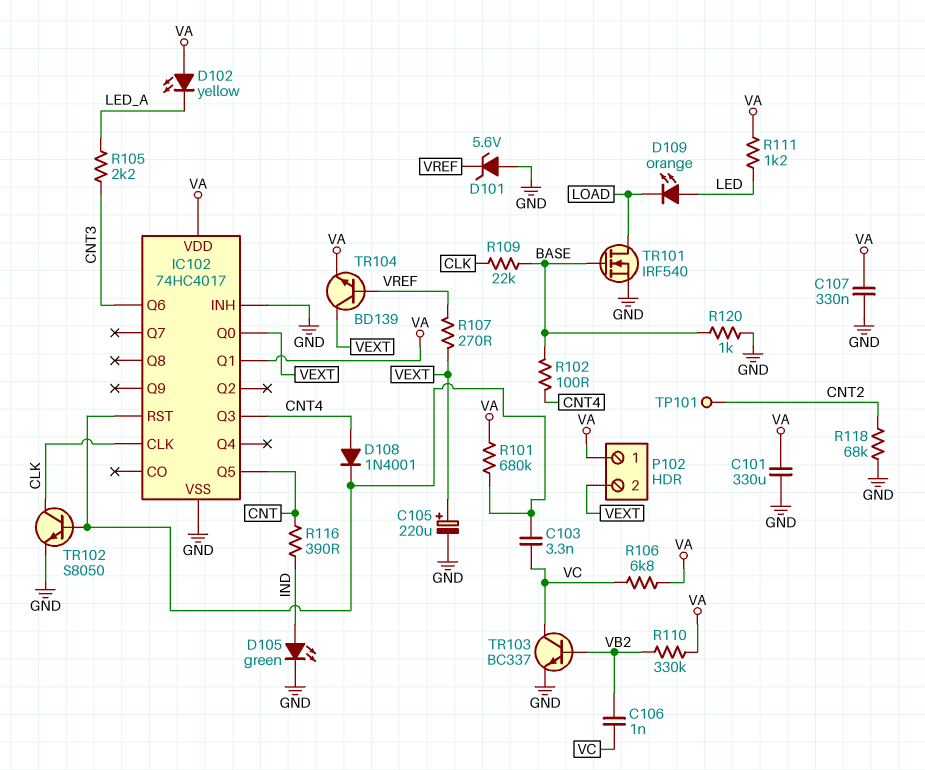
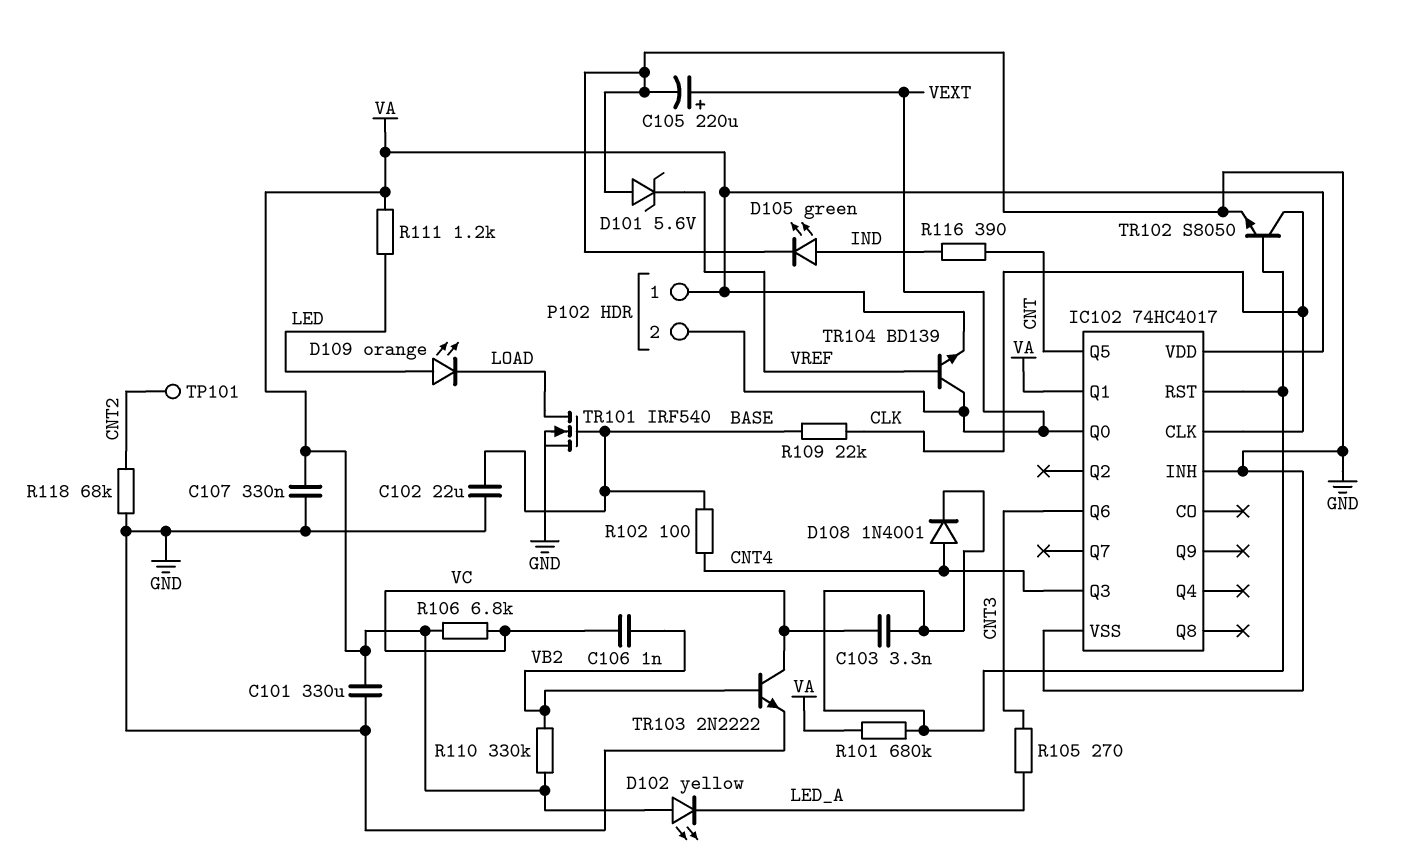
C102: none -> 22uF (BASE, GND)
R105: 2.2k (CNT3, LED_A) -> 270 (CNT3, LED_A)
R107: 270 (VEXT, VREF) -> none
R120: 1k (BASE, GND) -> none
TR103: NPN BC337 (B VB2, C VC, E GND) -> NPN 2N2222 (B VB2, C VC, E GND)

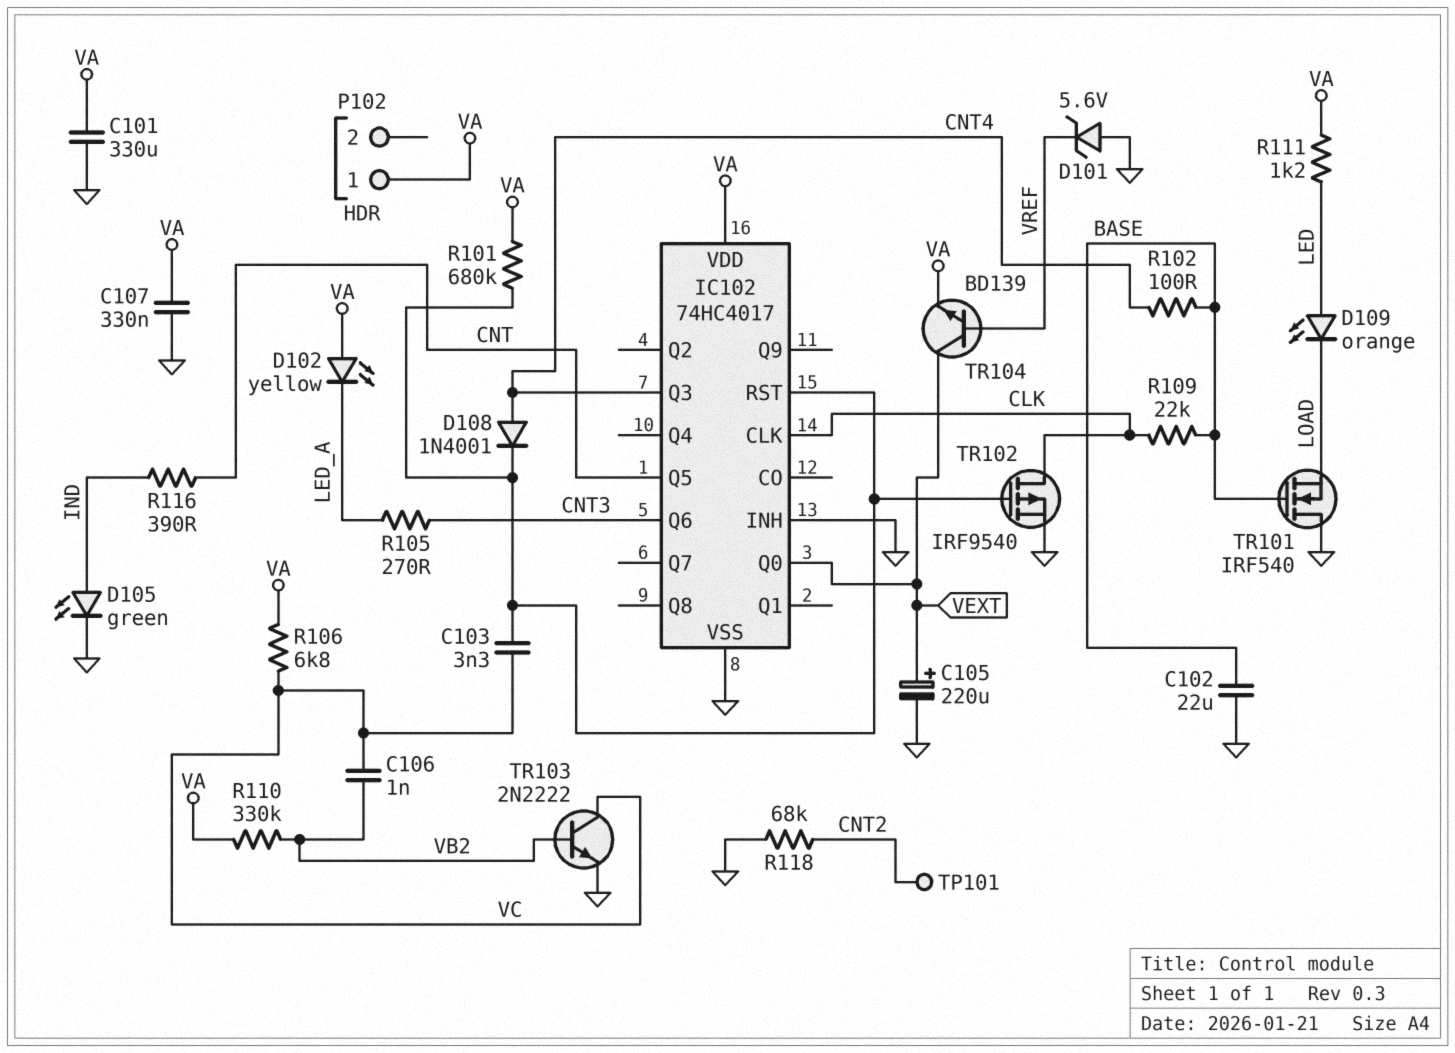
IC102 pin Q1: VA -> none
P102 pin 2: VEXT -> none
TR101: NMOS IRF540 (G BASE, D LOAD, S GND) -> NMOS IRF540 (G BASE, D GND, S LOAD)
TR102: NPN S8050 (B IC102/RST, C CLK, E GND) -> PMOS IRF9540 (G IC102/RST, D CLK, S GND)

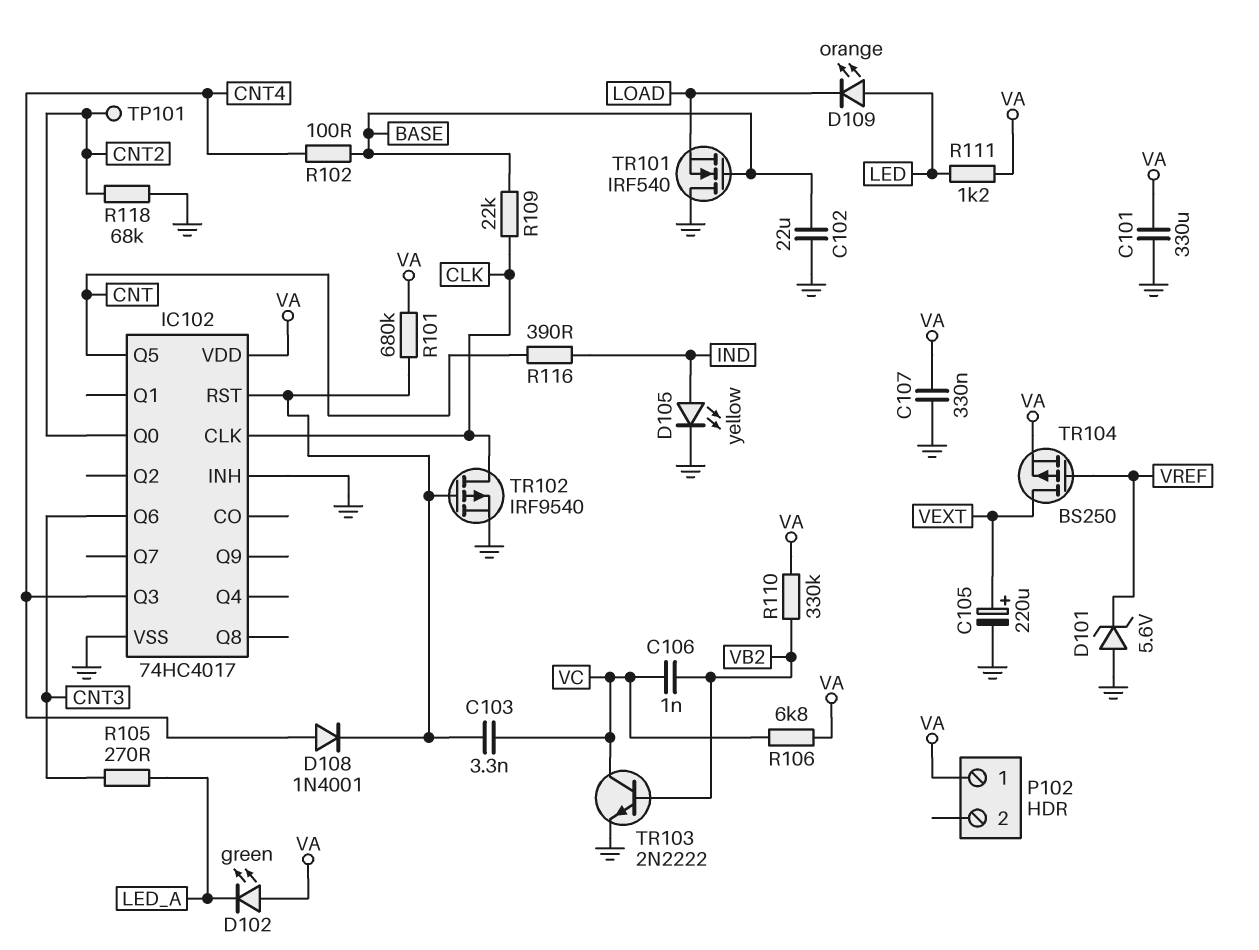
D102: LED yellow (A VA, K LED_A) -> LED green (A VA, K LED_A)
D105: LED green (A IND, K GND) -> LED yellow (A IND, K GND)
IC102 pin Q0: VEXT -> CNT2
TR104: NPN BD139 (B VREF, C VEXT, E VA) -> PMOS BS250 (G VREF, D VEXT, S VA)

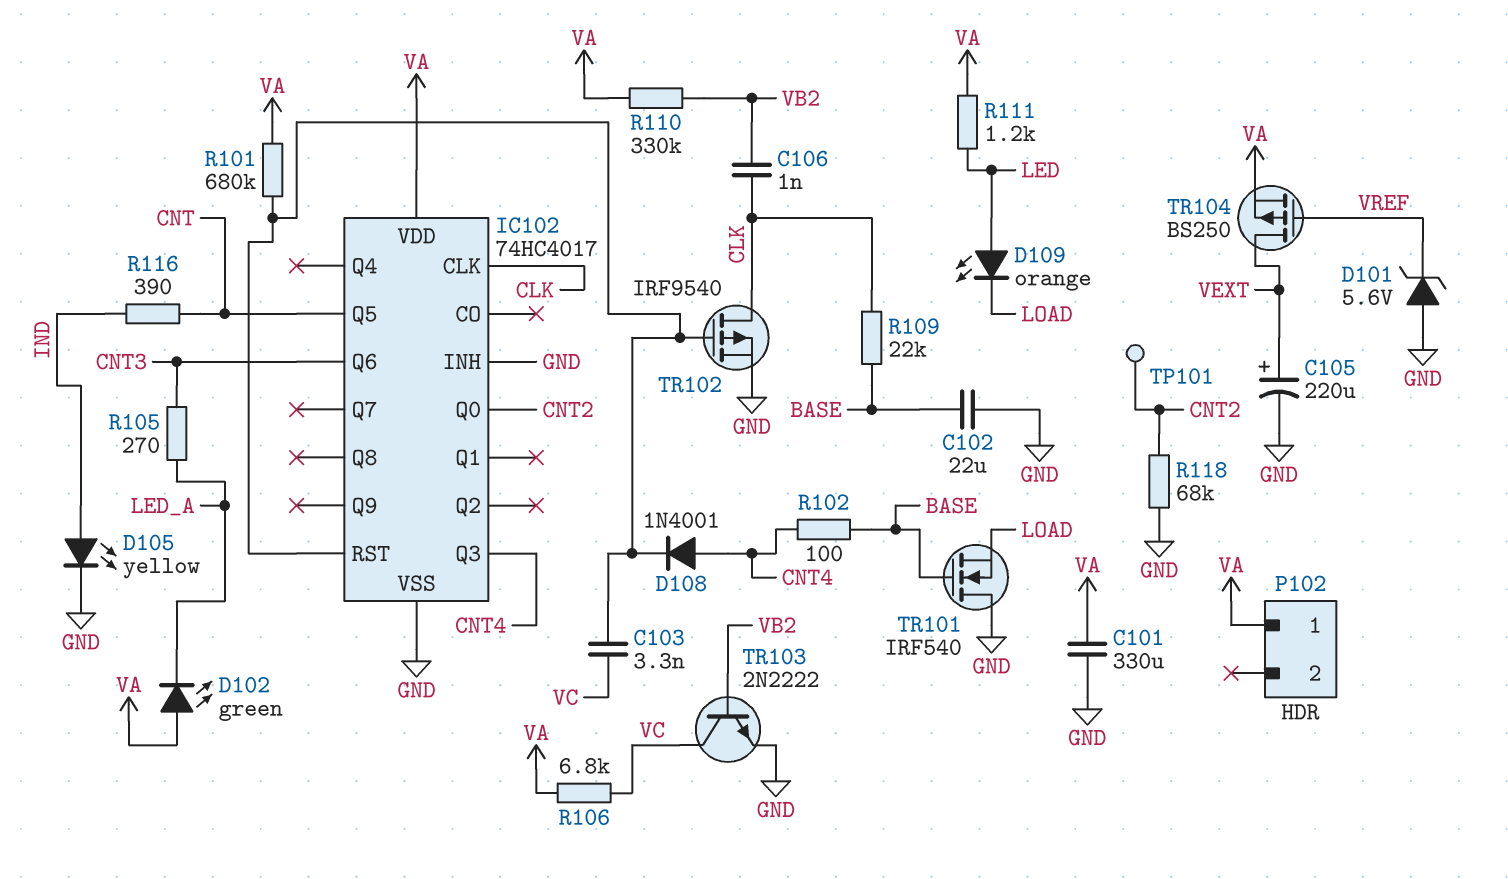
C106: 1nF (VB2, VC) -> 1nF (CLK, VB2)
C107: 330nF (GND, VA) -> none

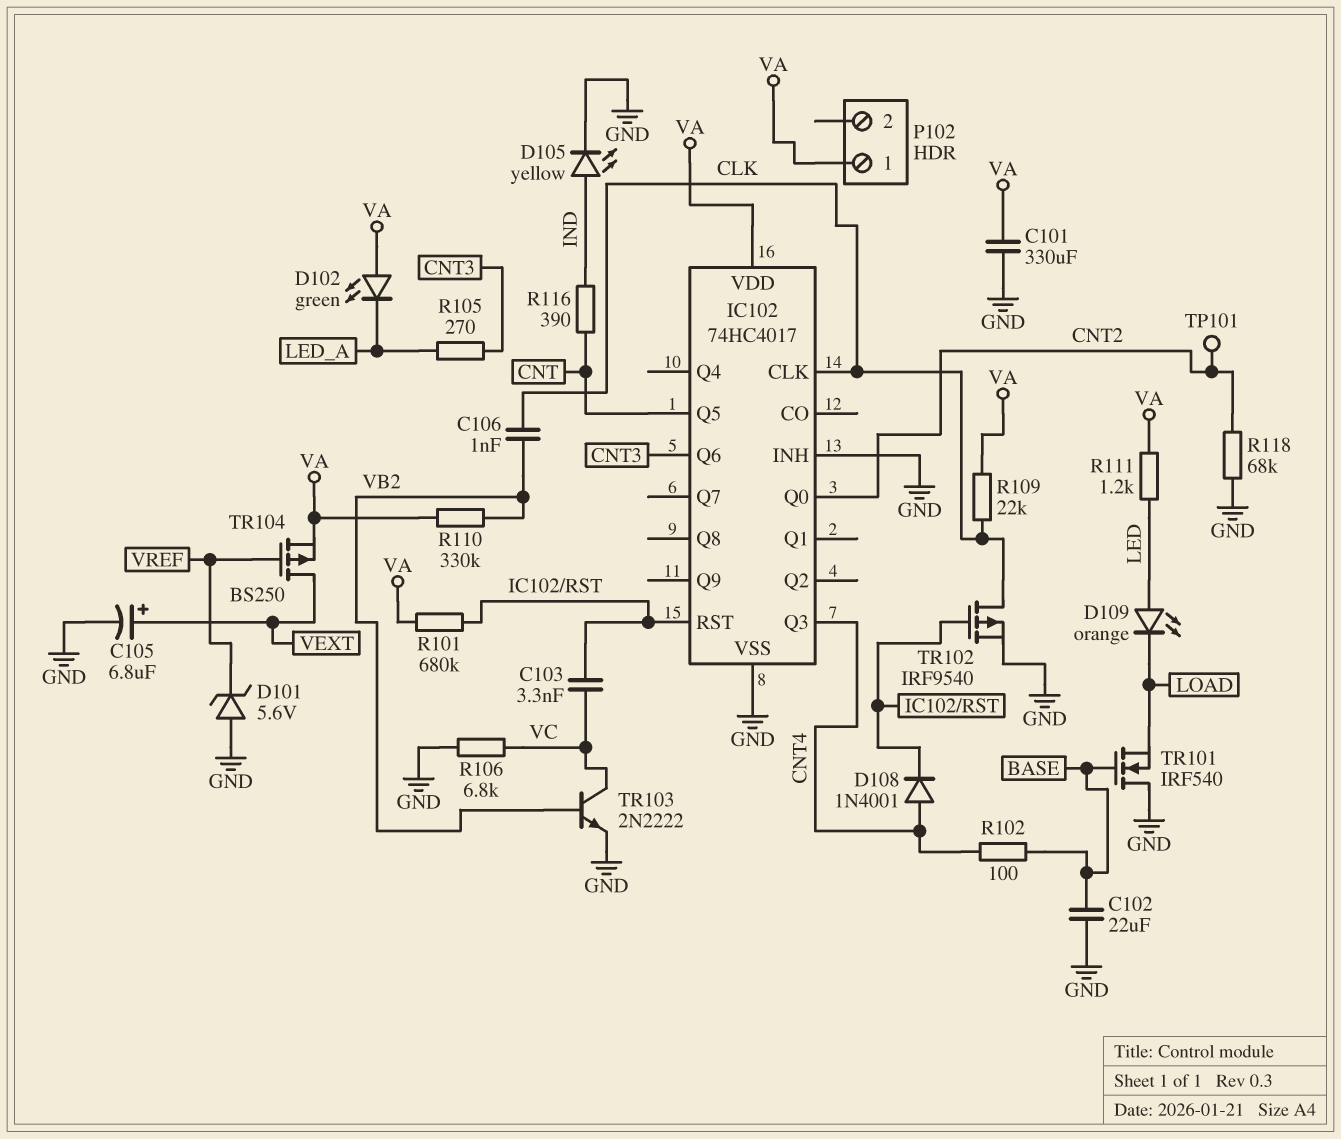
C105: 220uF (plus VEXT, minus GND) -> 6.8uF (plus VEXT, minus GND)
R106: 6.8k (VA, VC) -> 6.8k (GND, VC)
R109: 22k (BASE, CLK) -> 22k (CLK, VA)

